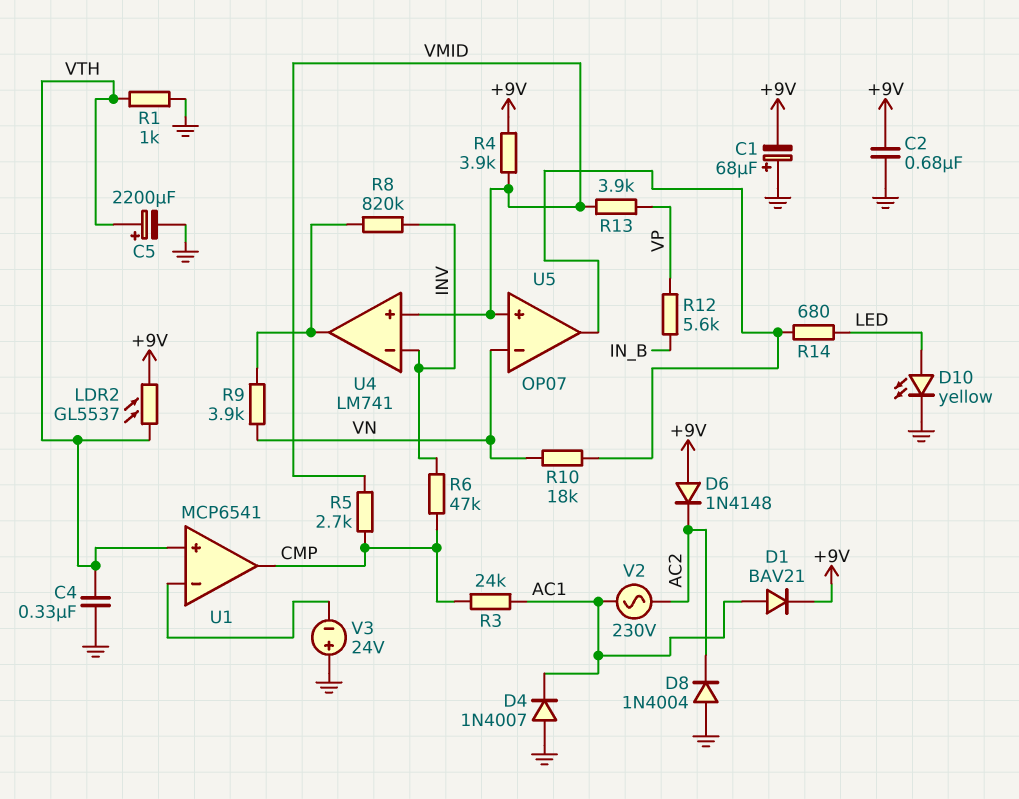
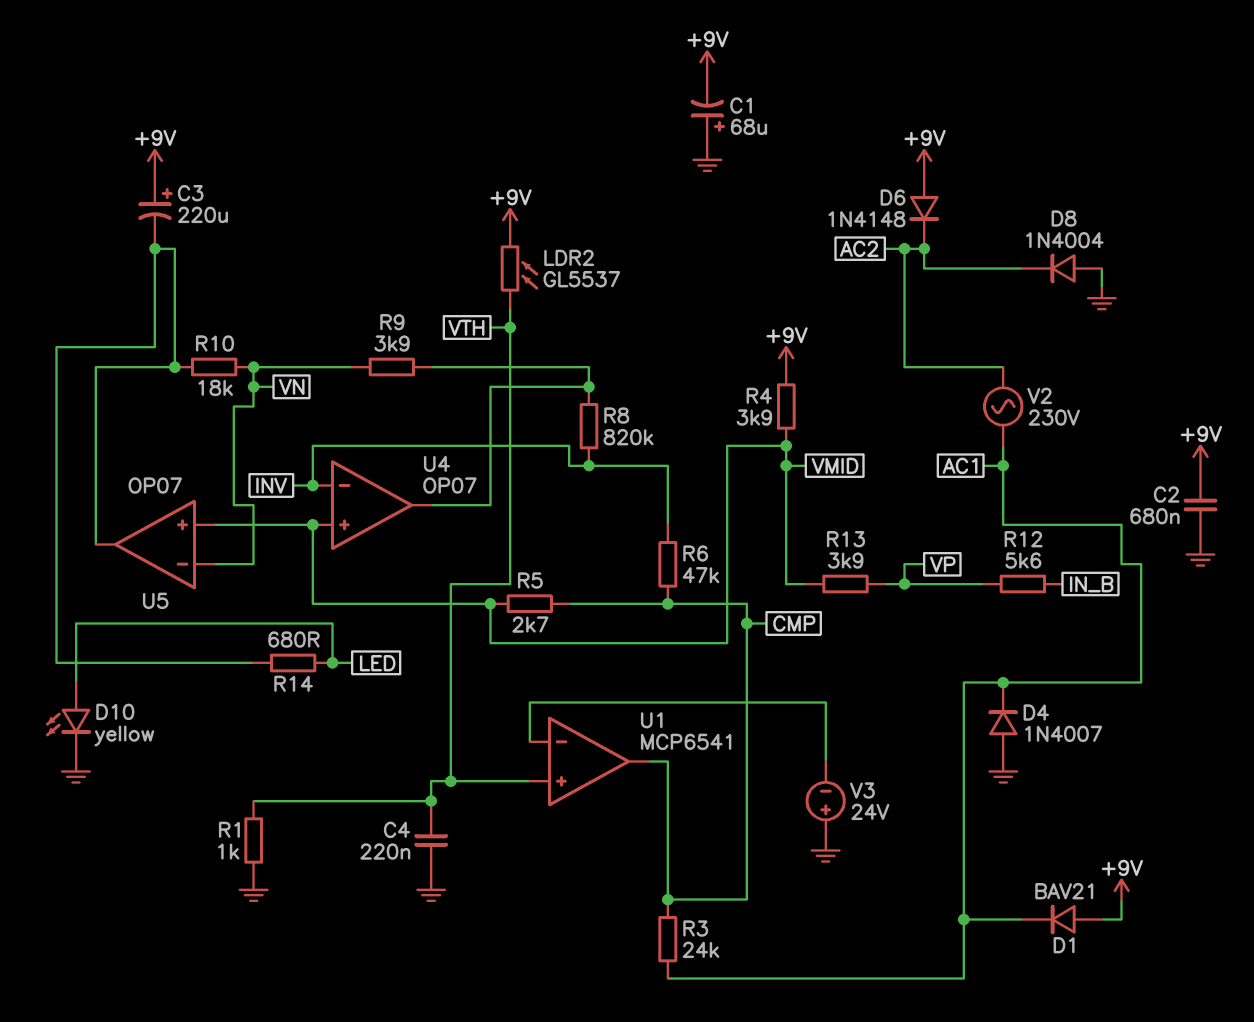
C3: none -> 220uF (plus +9V, minus U5/out)
C4: 330nF (GND, VTH) -> 220nF (GND, VTH)
C5: 2200uF (plus VTH, minus GND) -> none
D1: diode BAV21 (A AC1, K +9V) -> diode BAV21 (A +9V, K AC1)
U4: LM741 -> OP07

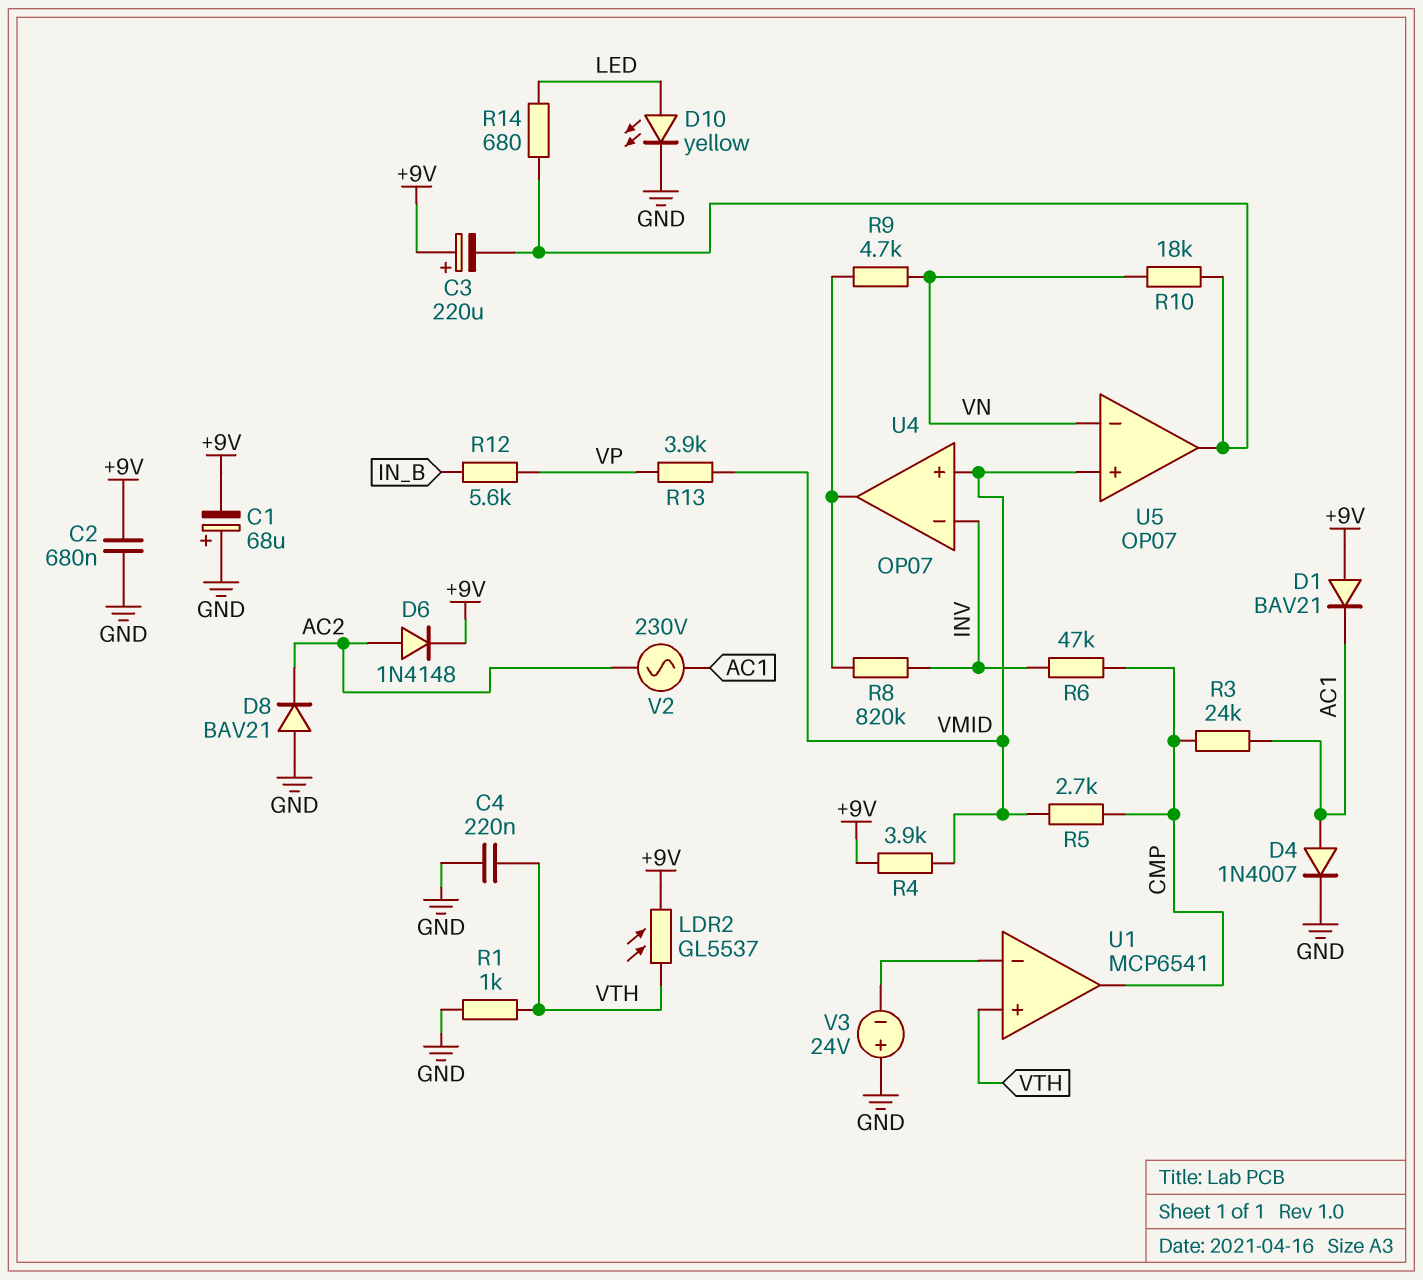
D4: diode 1N4007 (A GND, K AC1) -> diode 1N4007 (A AC1, K GND)
D6: diode 1N4148 (A +9V, K AC2) -> diode 1N4148 (A AC2, K +9V)
D8: diode 1N4004 (A GND, K AC2) -> diode BAV21 (A GND, K AC2)
R9: 3.9k (U4/out, VN) -> 4.7k (U4/out, VN)

